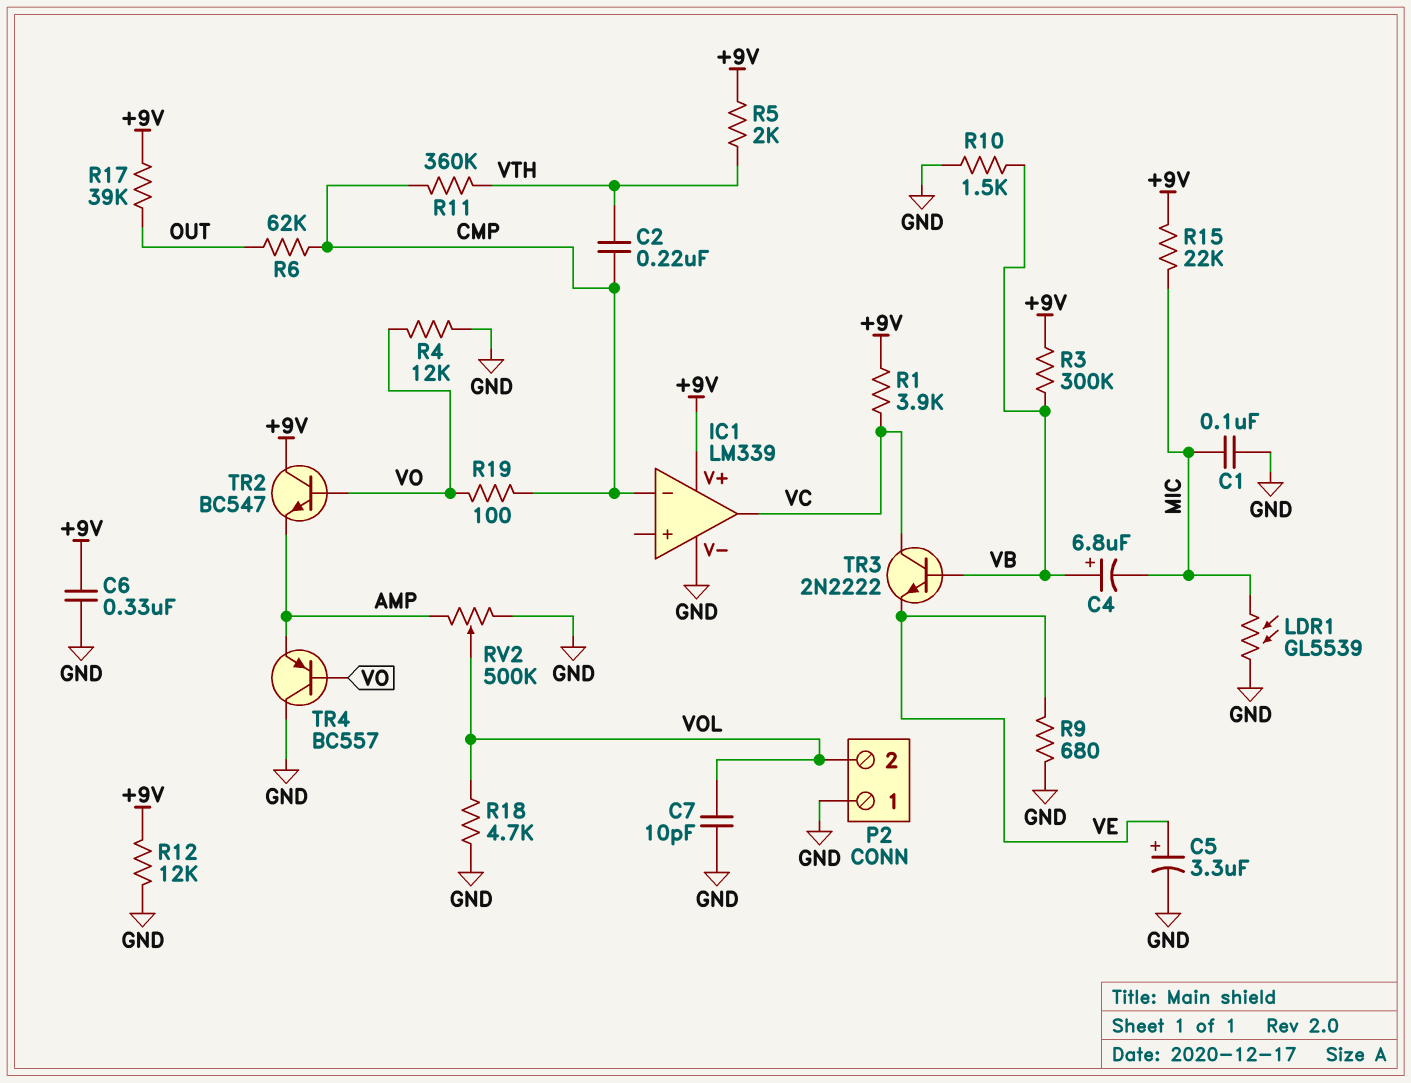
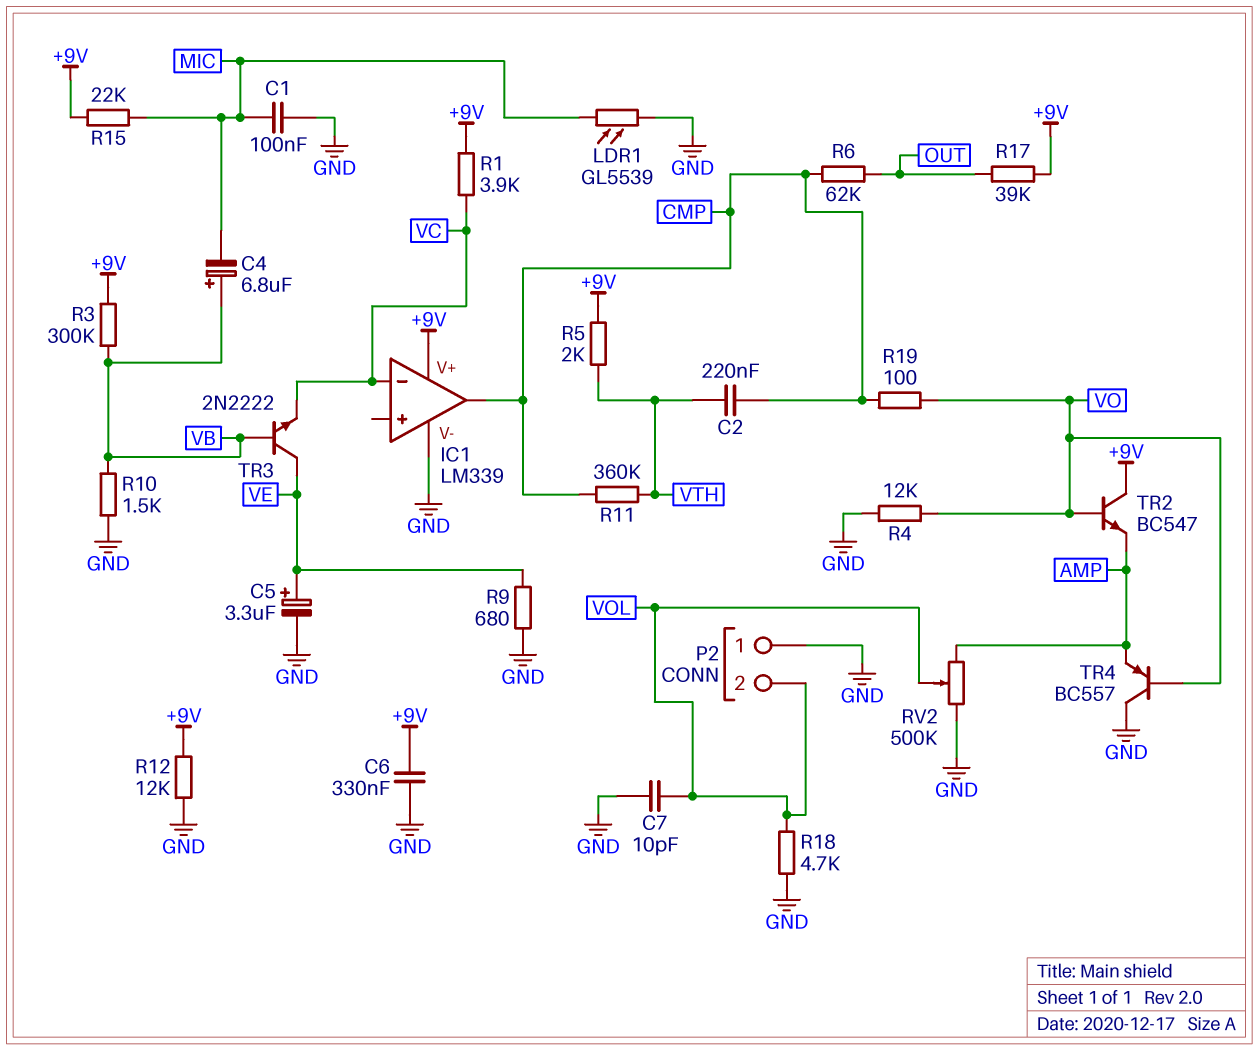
IC1 pin in-: CMP -> VC
IC1 pin out: VC -> CMP
TR3: NPN 2N2222 (B VB, C VC, E VE) -> NPN 2N2222 (B VB, C VE, E VC)

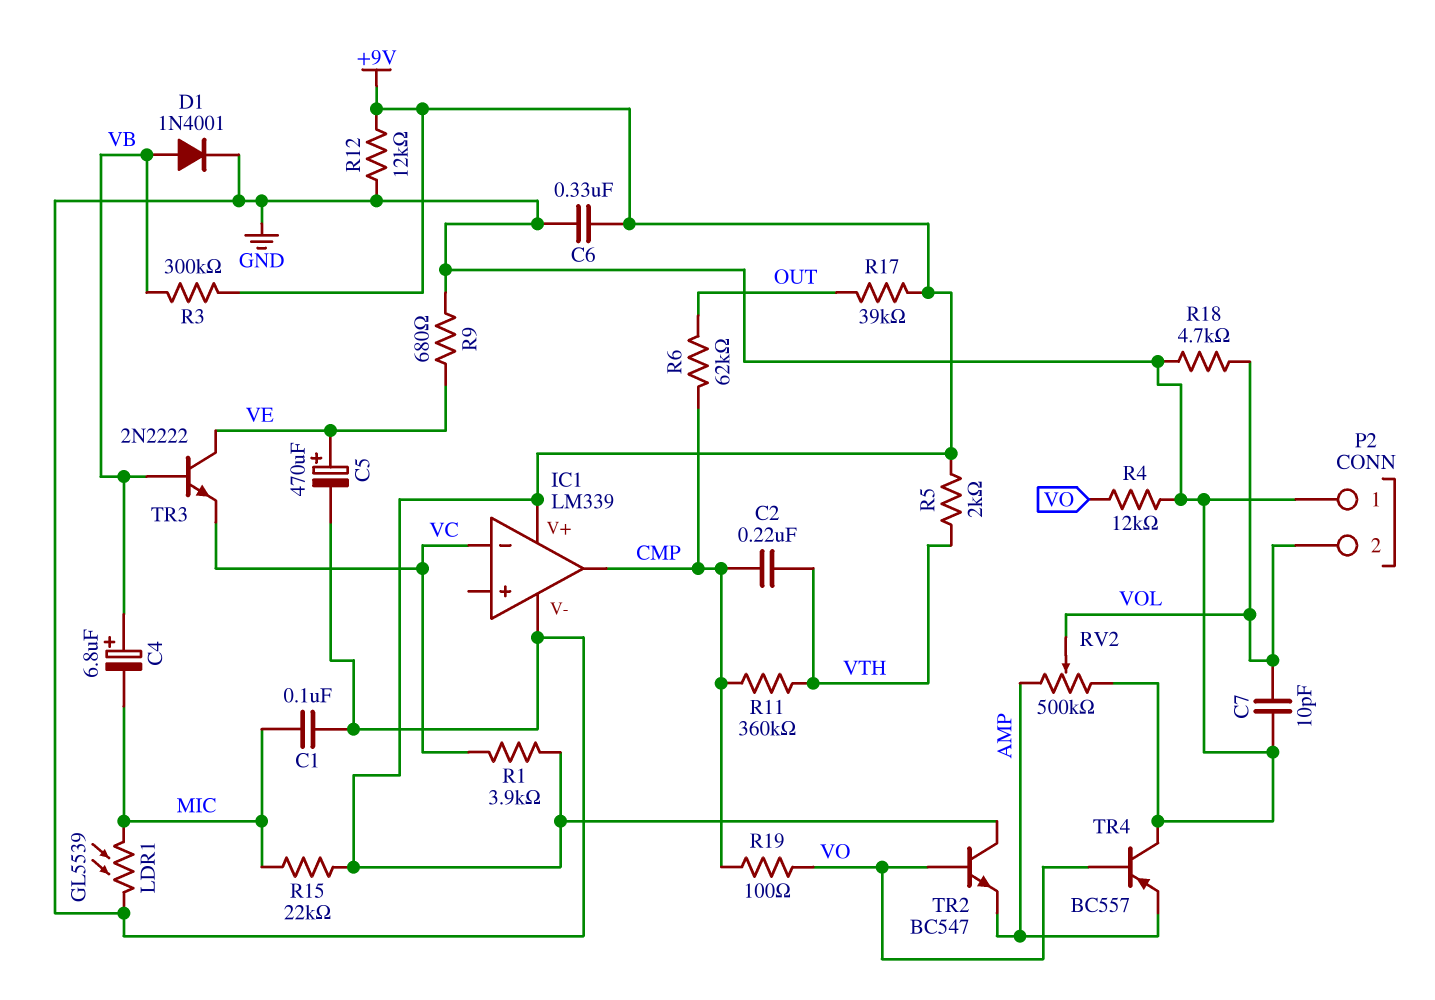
C5: 3.3uF (plus VE, minus GND) -> 470uF (plus VE, minus GND)
D1: none -> diode 1N4001 (A VB, K GND)
R10: 1.5k (GND, VB) -> none

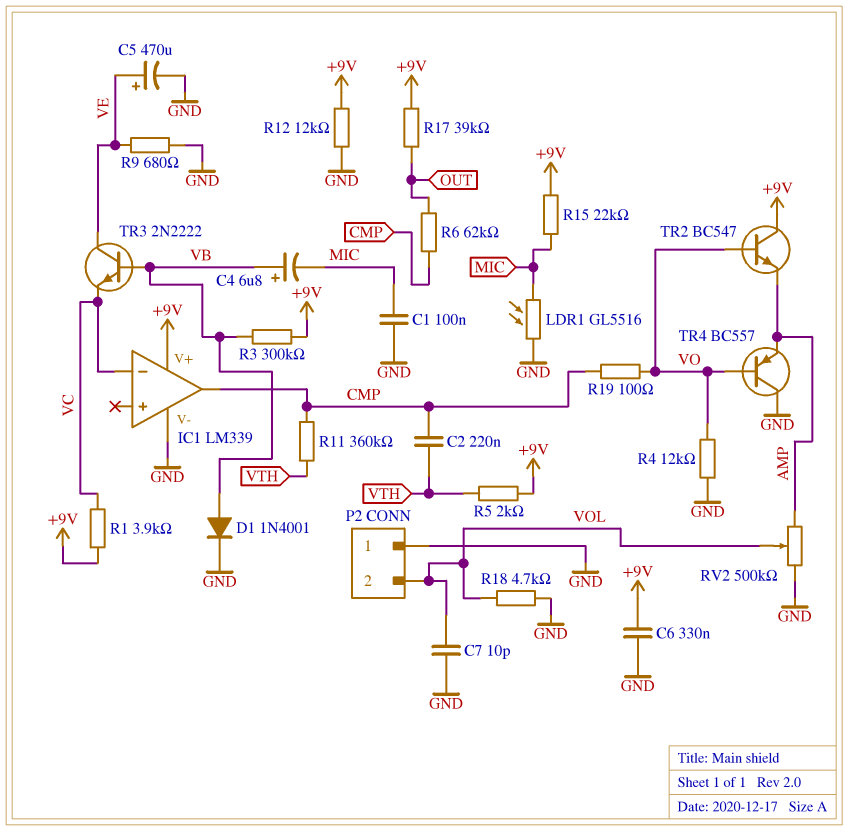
LDR1: GL5539 (GND, MIC) -> GL5516 (GND, MIC)

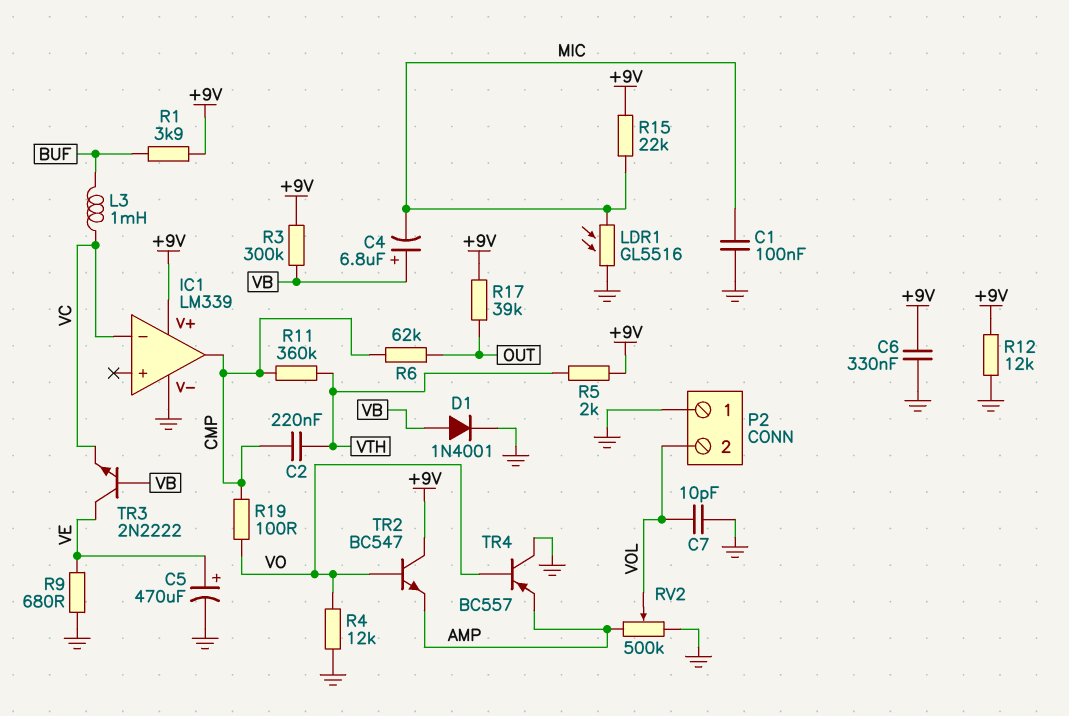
L3: none -> 1mH (BUF, VC)
R1: 3.9k (+9V, VC) -> 3.9k (+9V, BUF)
R18: 4.7k (GND, VOL) -> none

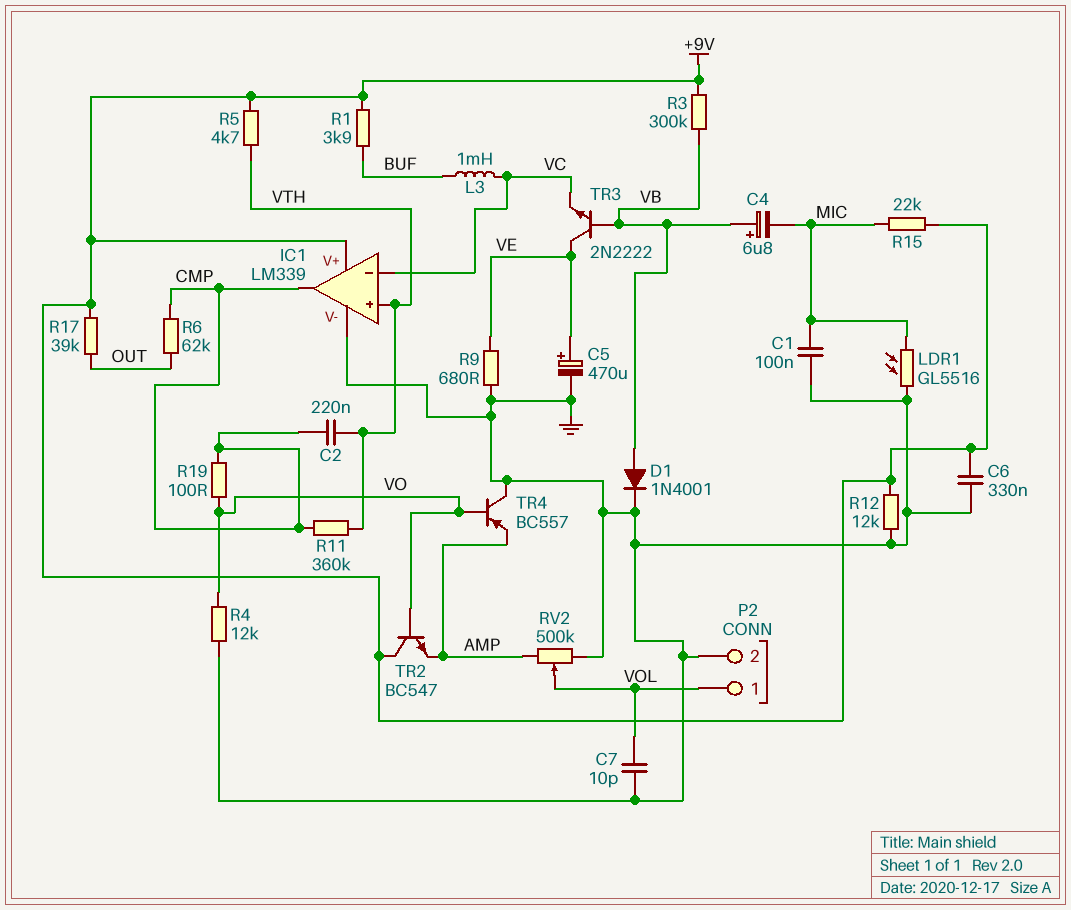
IC1 pin in+: none -> VTH
P2 pin 1: GND -> VOL
P2 pin 2: VOL -> GND
R5: 2k (+9V, VTH) -> 4.7k (+9V, VTH)

